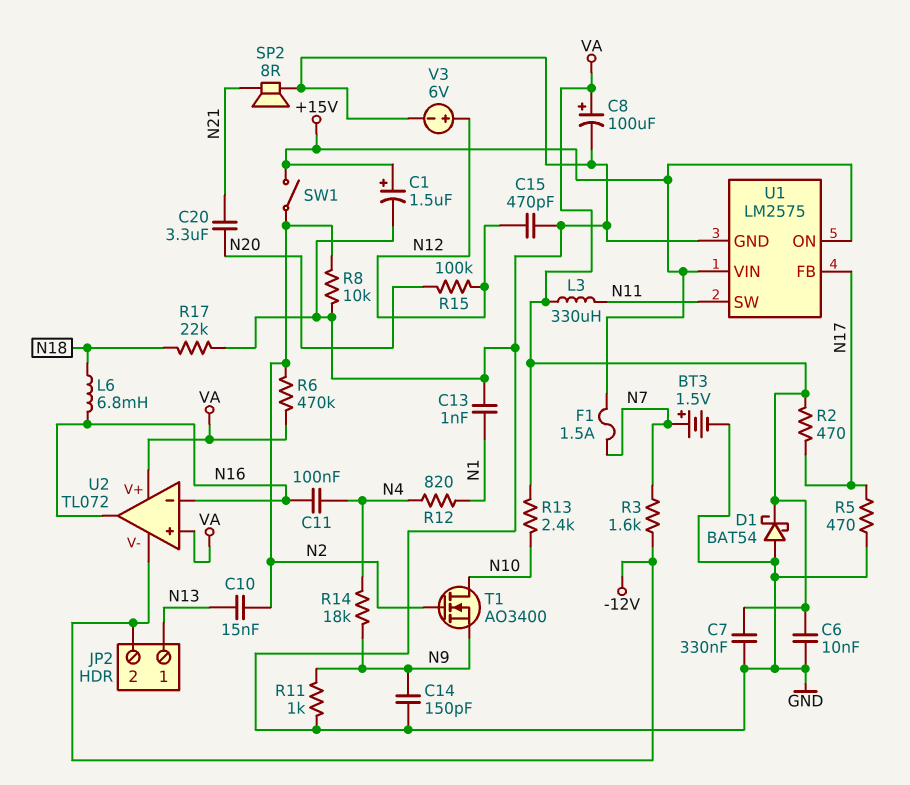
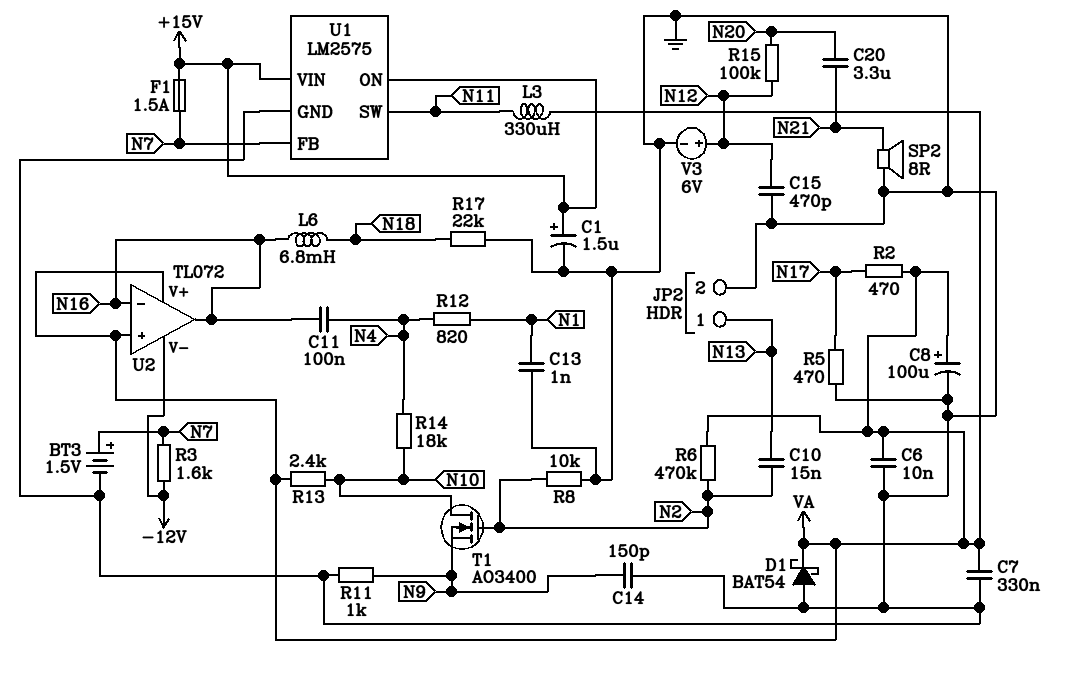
JP2 pin 2: -12V -> GND
R14: 18k (N4, N9) -> 18k (N4, N10)
SW1: switch (+15V, N2) -> none
U1 pin FB: N17 -> N7

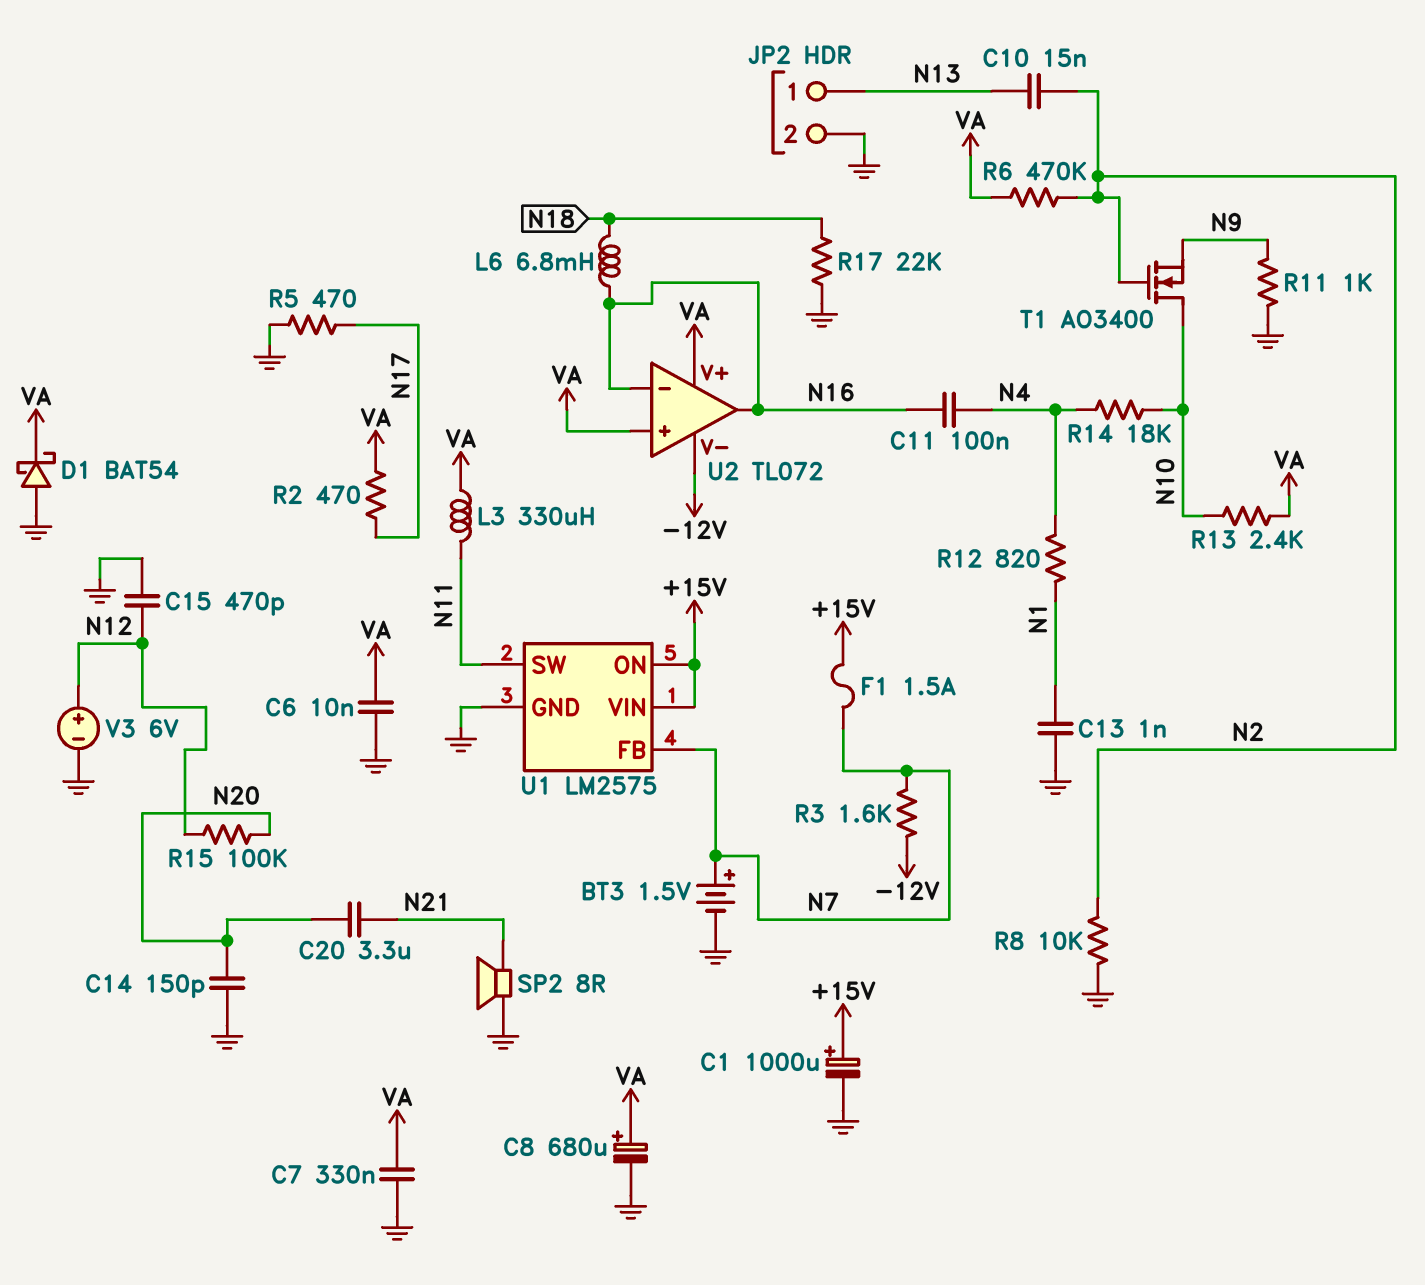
C1: 1.5uF (plus +15V, minus GND) -> 1000uF (plus +15V, minus GND)
C8: 100uF (plus VA, minus GND) -> 680uF (plus VA, minus GND)
C14: 150pF (GND, N9) -> 150pF (GND, N20)

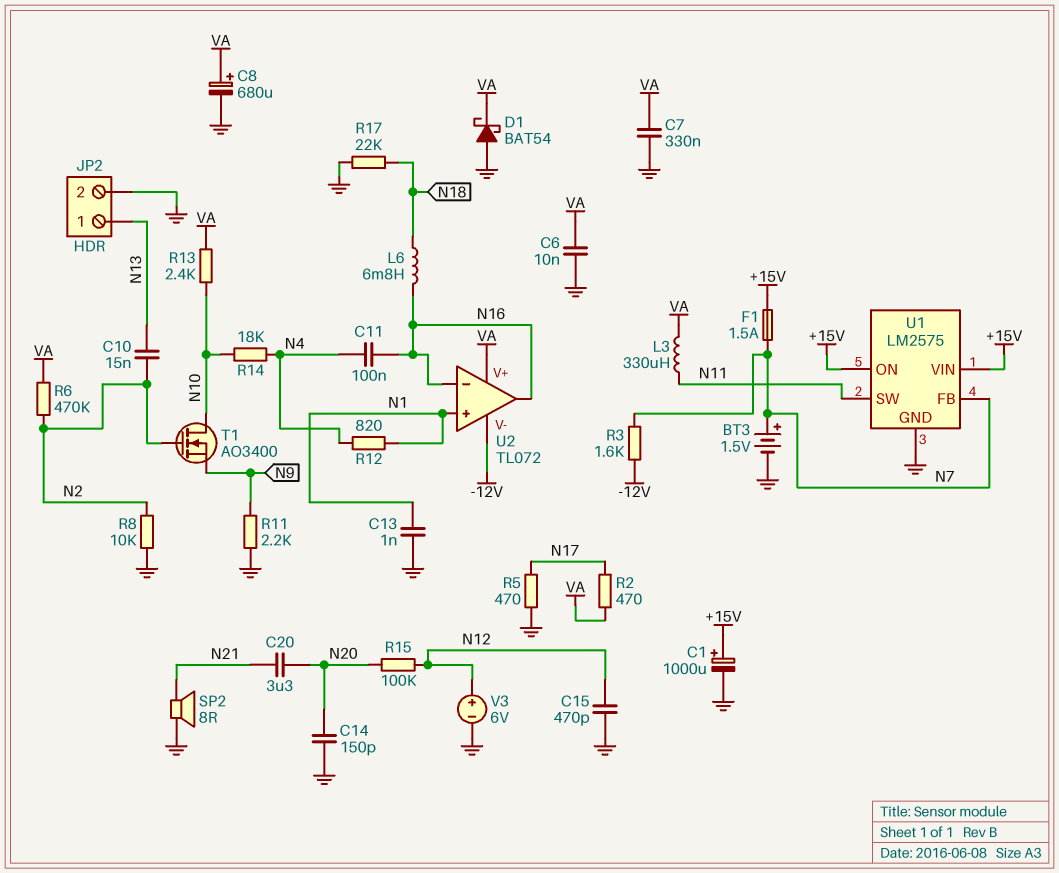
R11: 1k (GND, N9) -> 2.2k (GND, N9)
U2 pin in+: VA -> N1

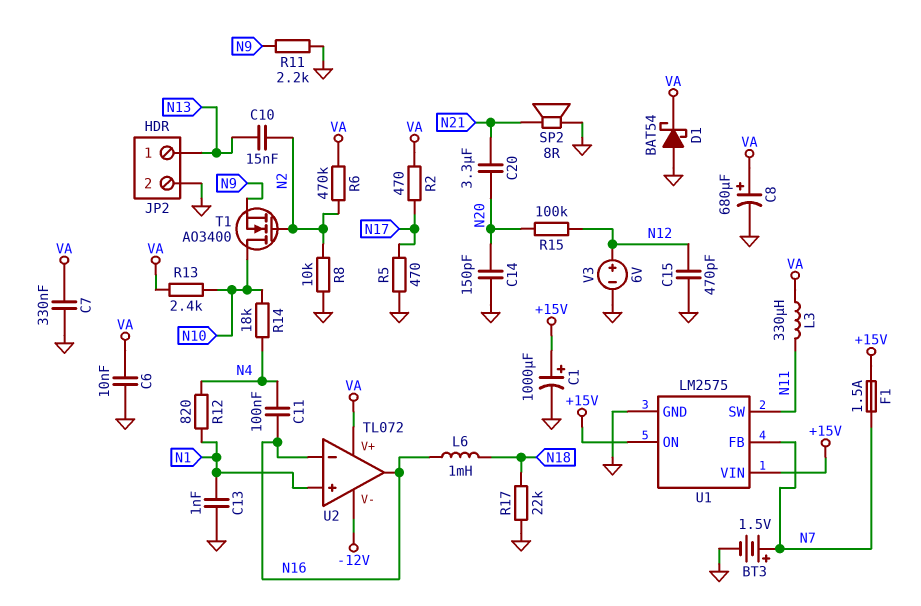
L6: 6.8mH (N16, N18) -> 1mH (N16, N18)
R3: 1.6k (-12V, N7) -> none

